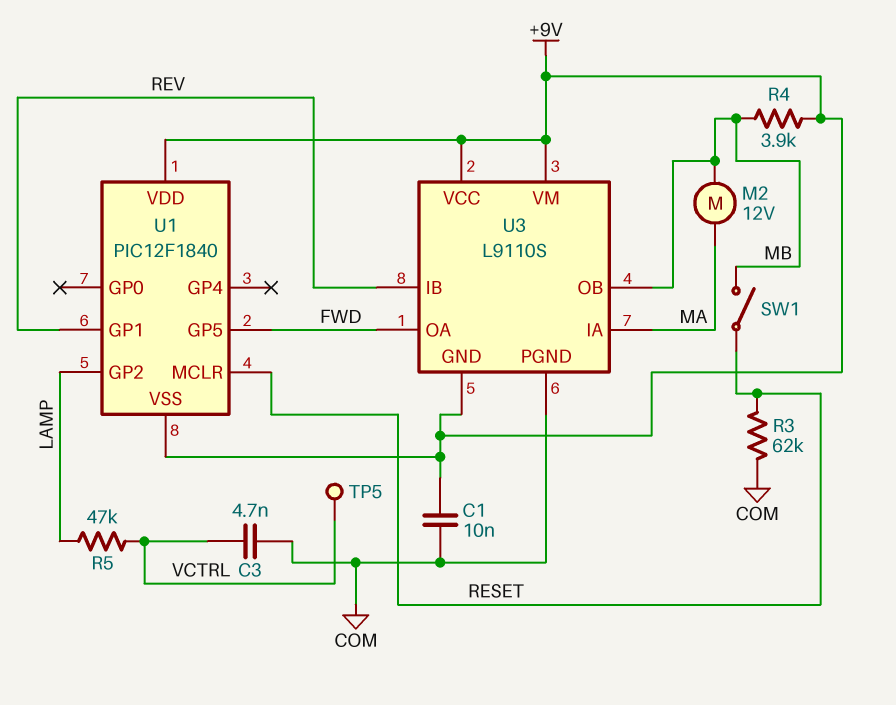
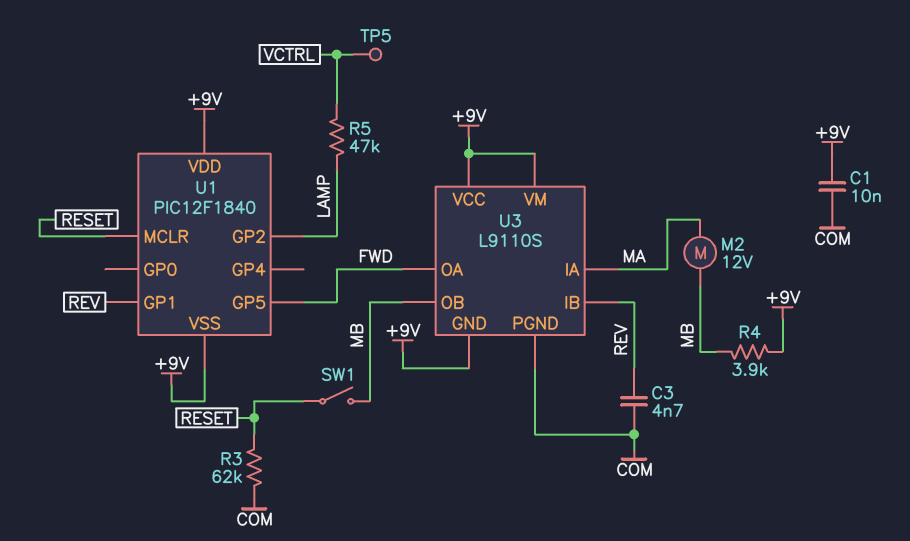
C3: 4.7nF (COM, VCTRL) -> 4.7nF (COM, REV)

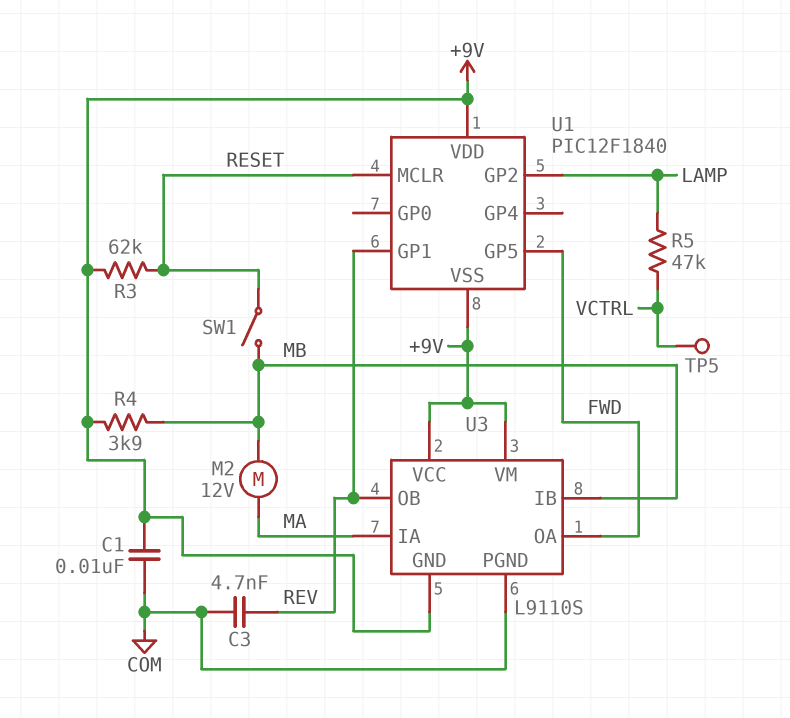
R3: 62k (COM, RESET) -> 62k (+9V, RESET)
U3 pin IB: REV -> MB
U3 pin OB: MB -> REV

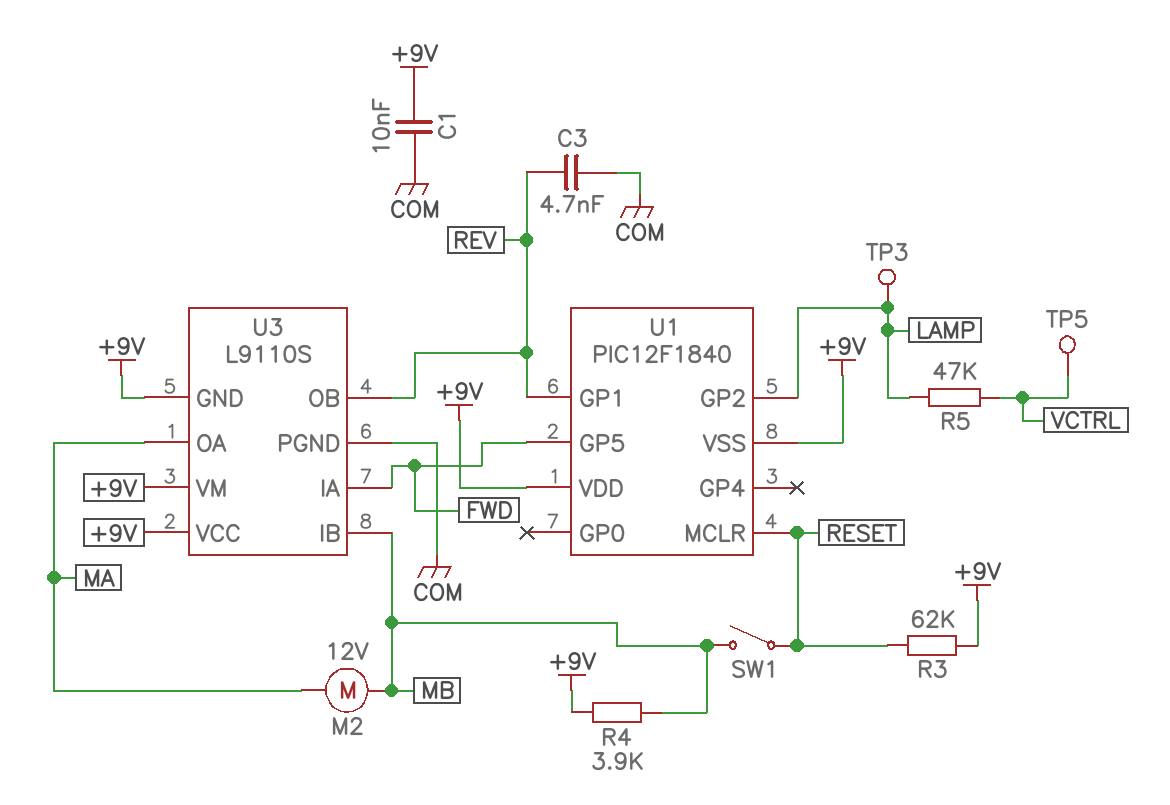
TP3: none -> test point (LAMP)
U3 pin IA: MA -> FWD
U3 pin OA: FWD -> MA

